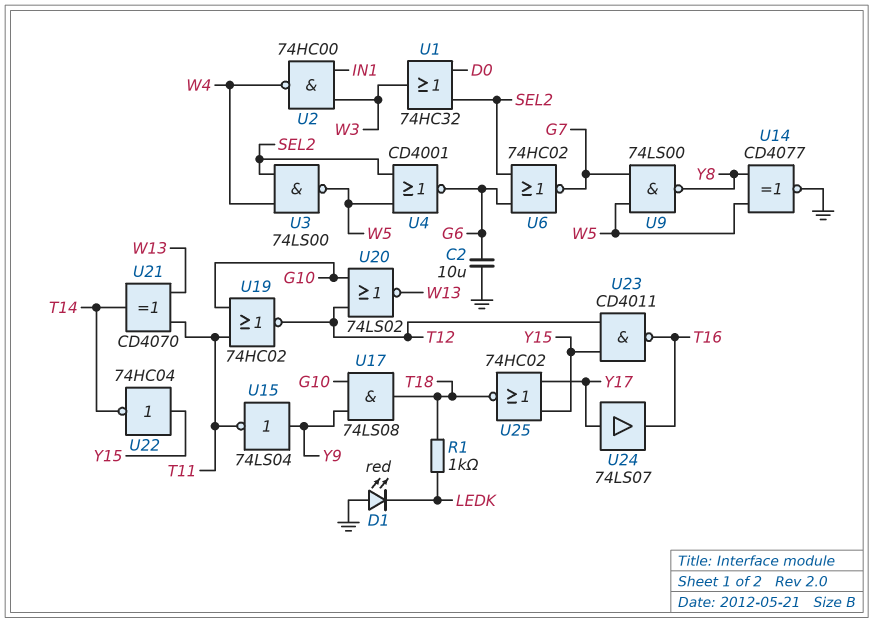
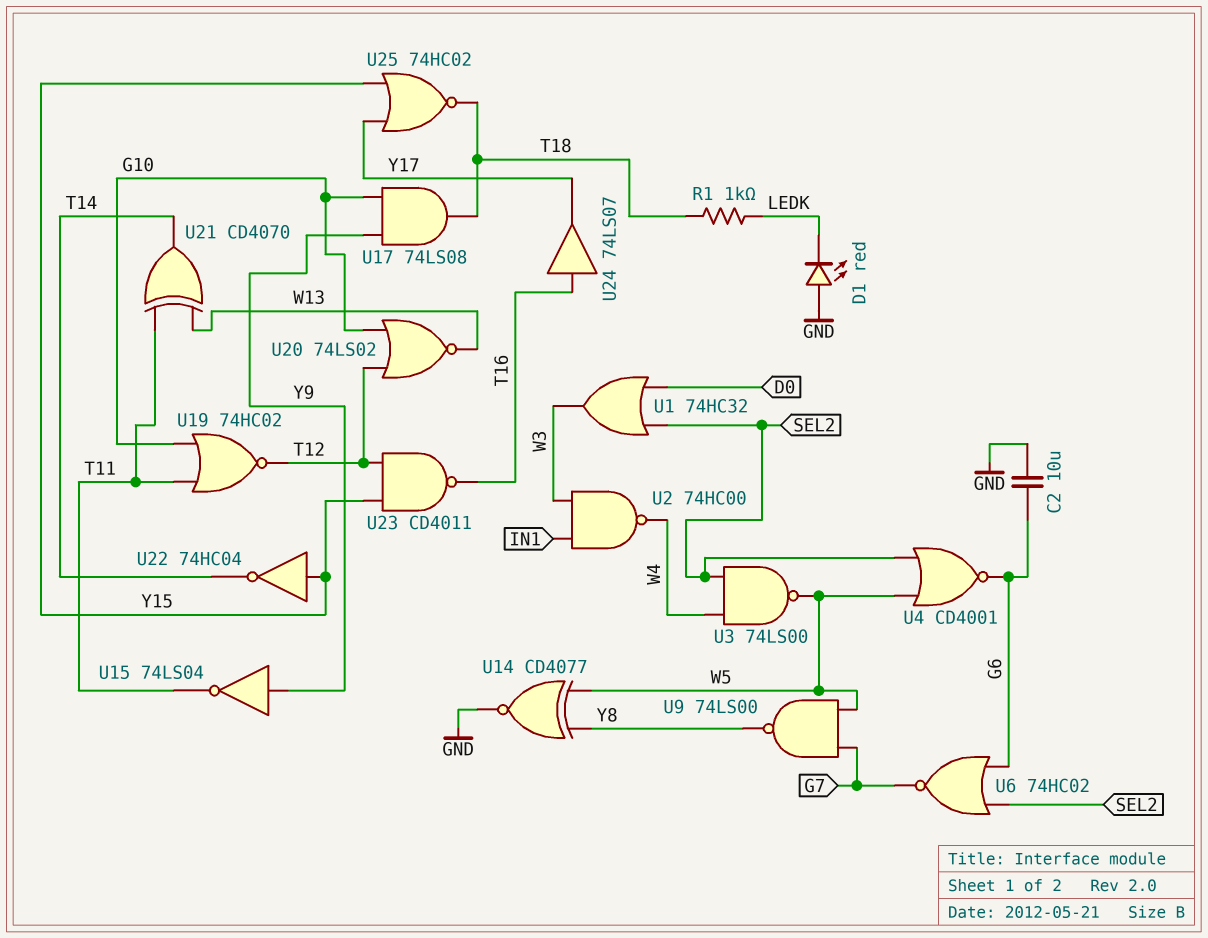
U24: buffer 74LS07 (in Y17, out T16) -> buffer 74LS07 (in T16, out Y17)

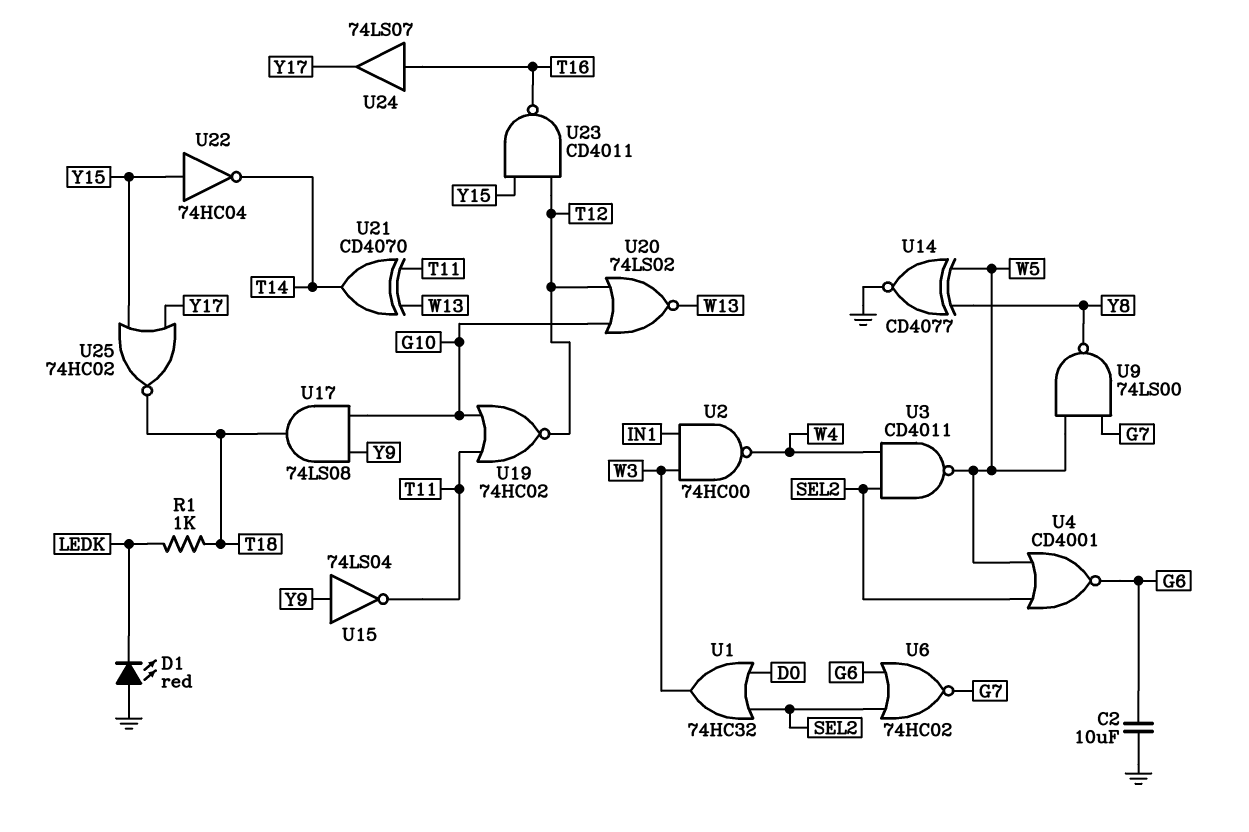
U3: NAND 74LS00 (in SEL2, in W4, out W5) -> NAND CD4011 (in SEL2, in W4, out W5)

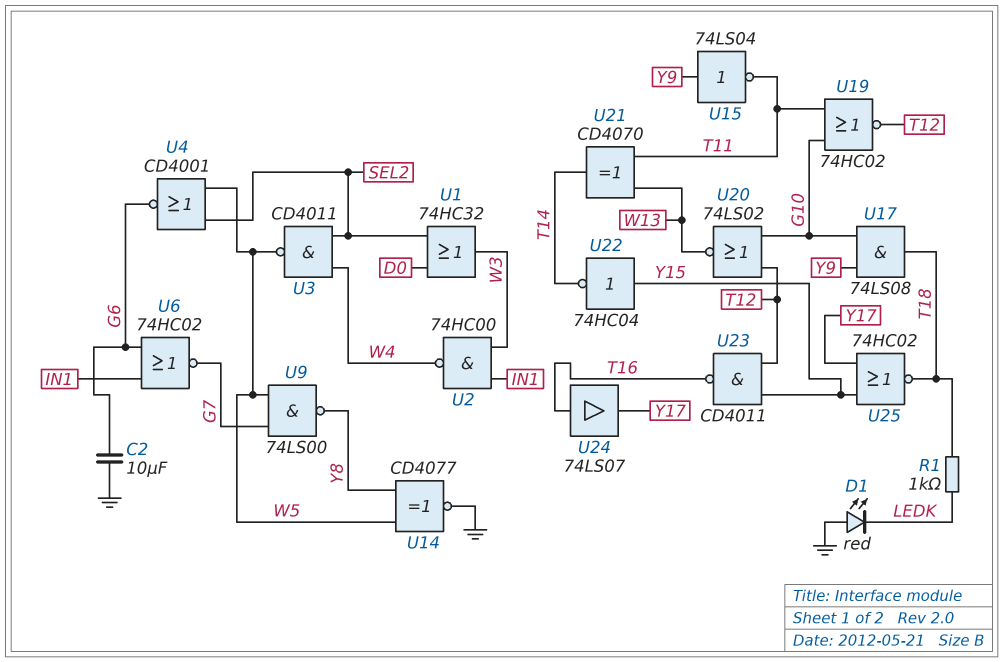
U6: NOR 74HC02 (in G6, in SEL2, out G7) -> NOR 74HC02 (in G6, in IN1, out G7)

